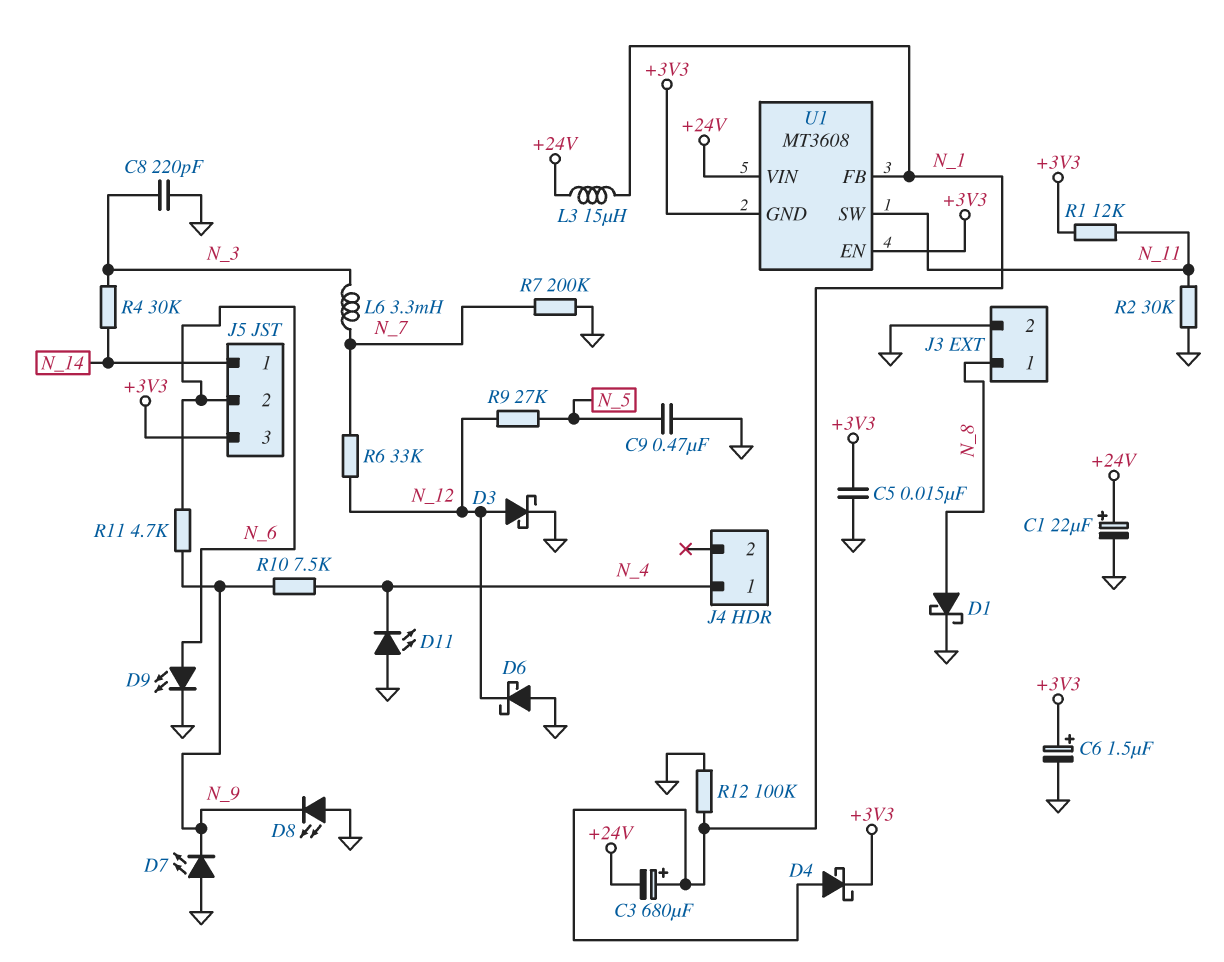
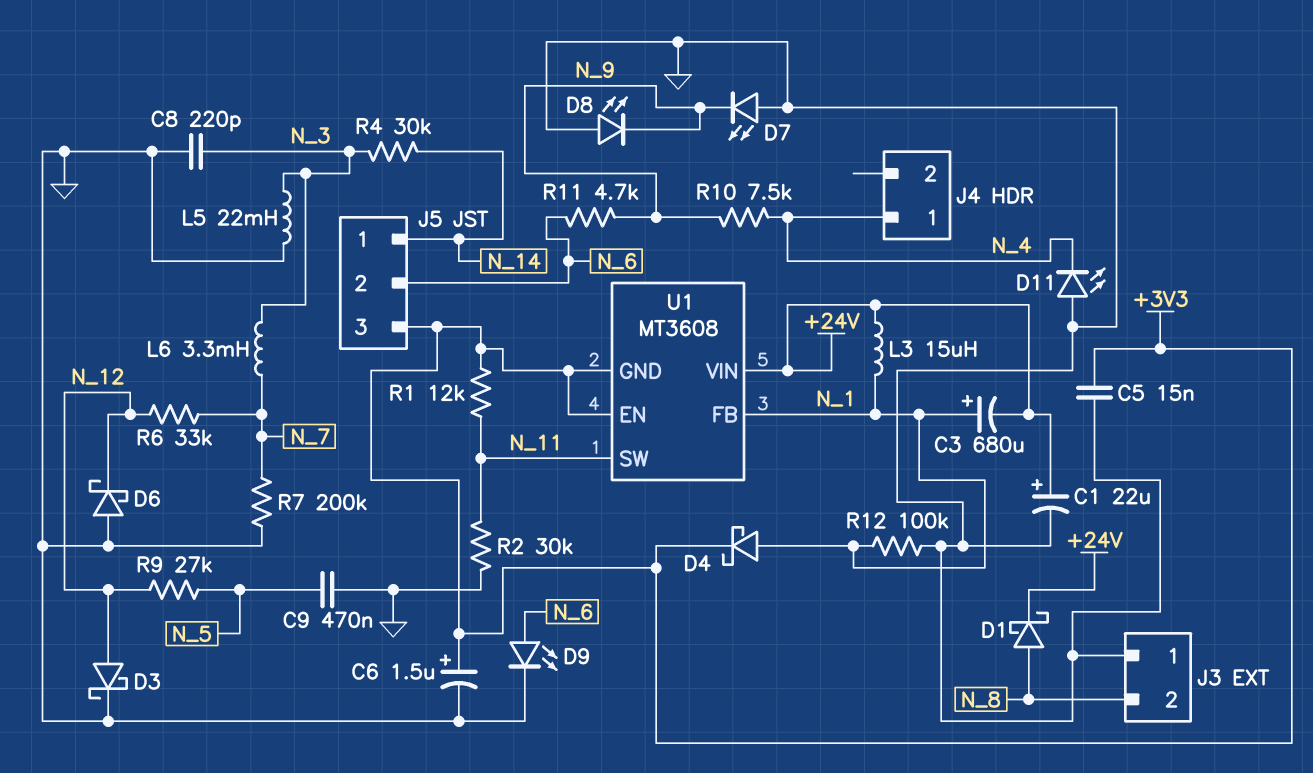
D1: schottky (A N_8, K GND) -> schottky (A N_8, K +24V)
J3 pin 1: N_8 -> GND
J3 pin 2: GND -> N_8
L5: none -> 22mH (GND, N_3)

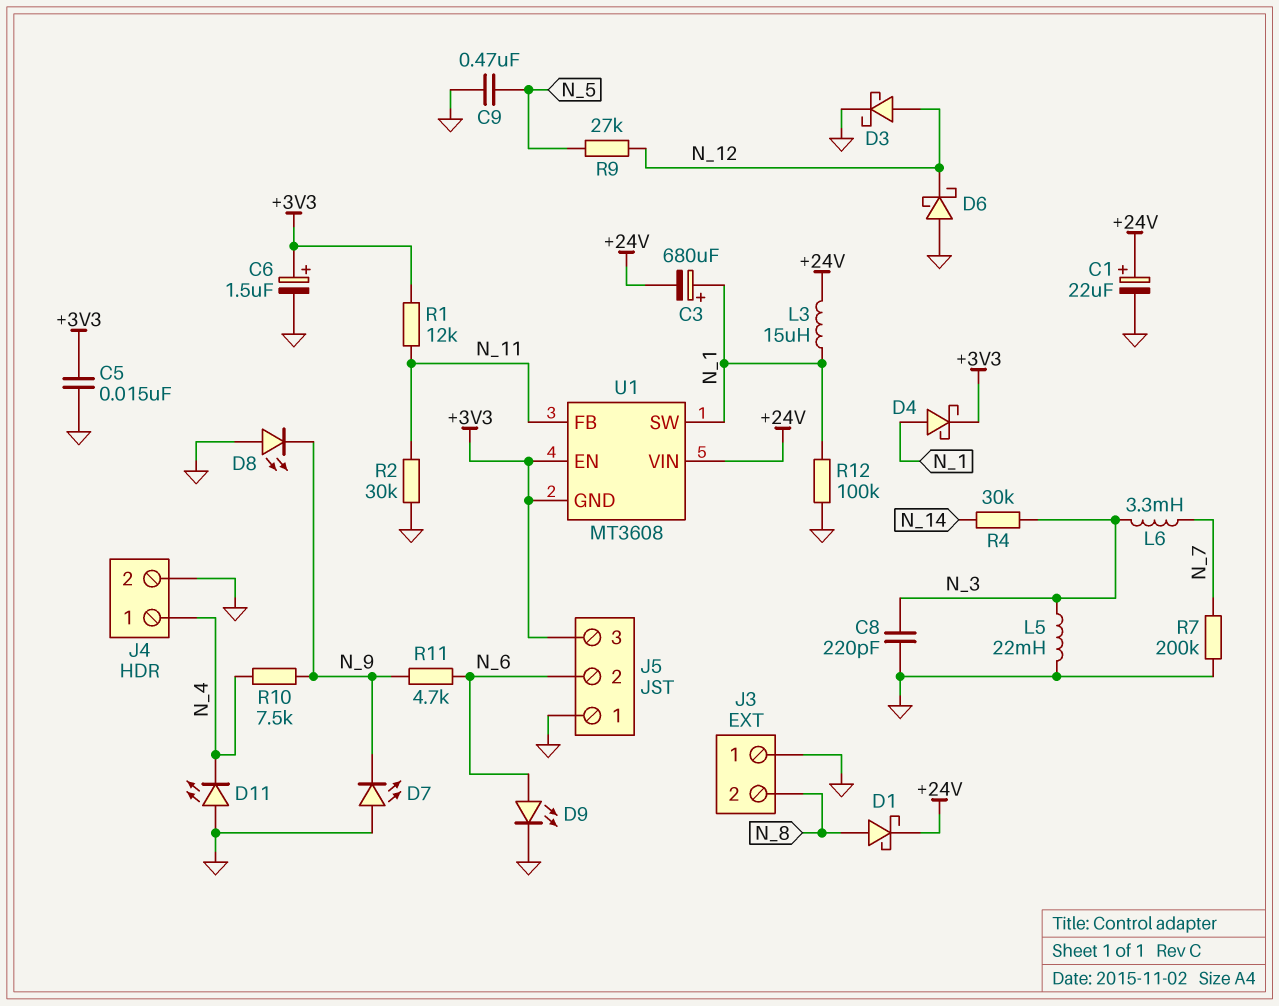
J4 pin 2: none -> GND
J5 pin 1: N_14 -> GND
R6: 33k (N_7, N_12) -> none
U1 pin FB: N_1 -> N_11
U1 pin SW: N_11 -> N_1

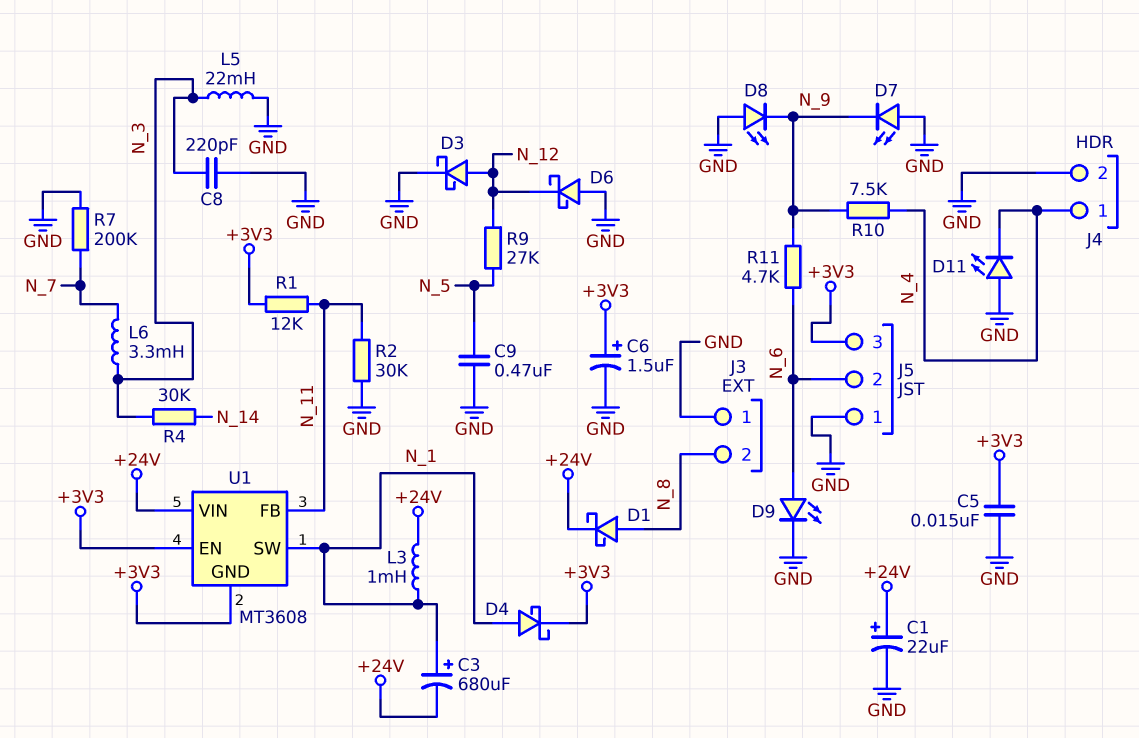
L3: 15uH (+24V, N_1) -> 1mH (+24V, N_1)
R12: 100k (GND, N_1) -> none

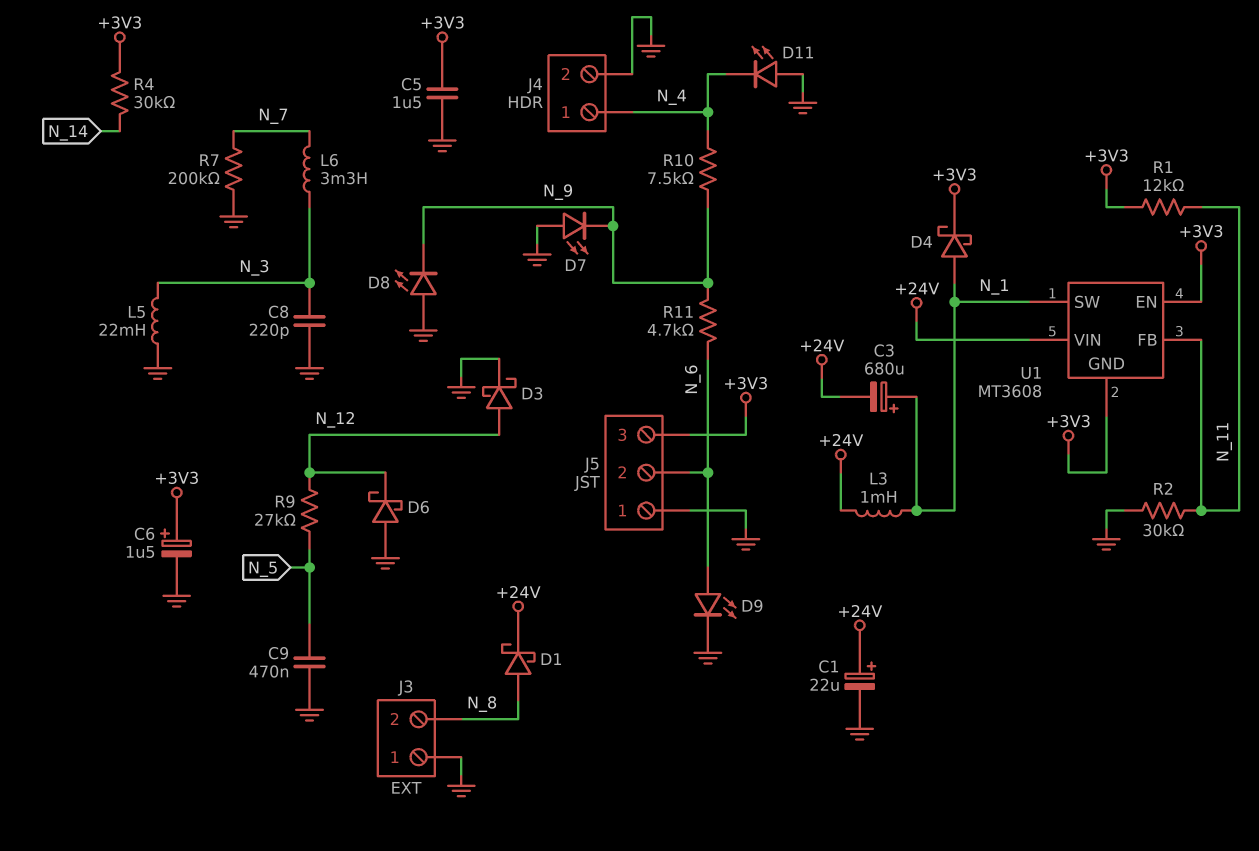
C5: 15nF (+3V3, GND) -> 1.5uF (+3V3, GND)
R4: 30k (N_3, N_14) -> 30k (+3V3, N_14)

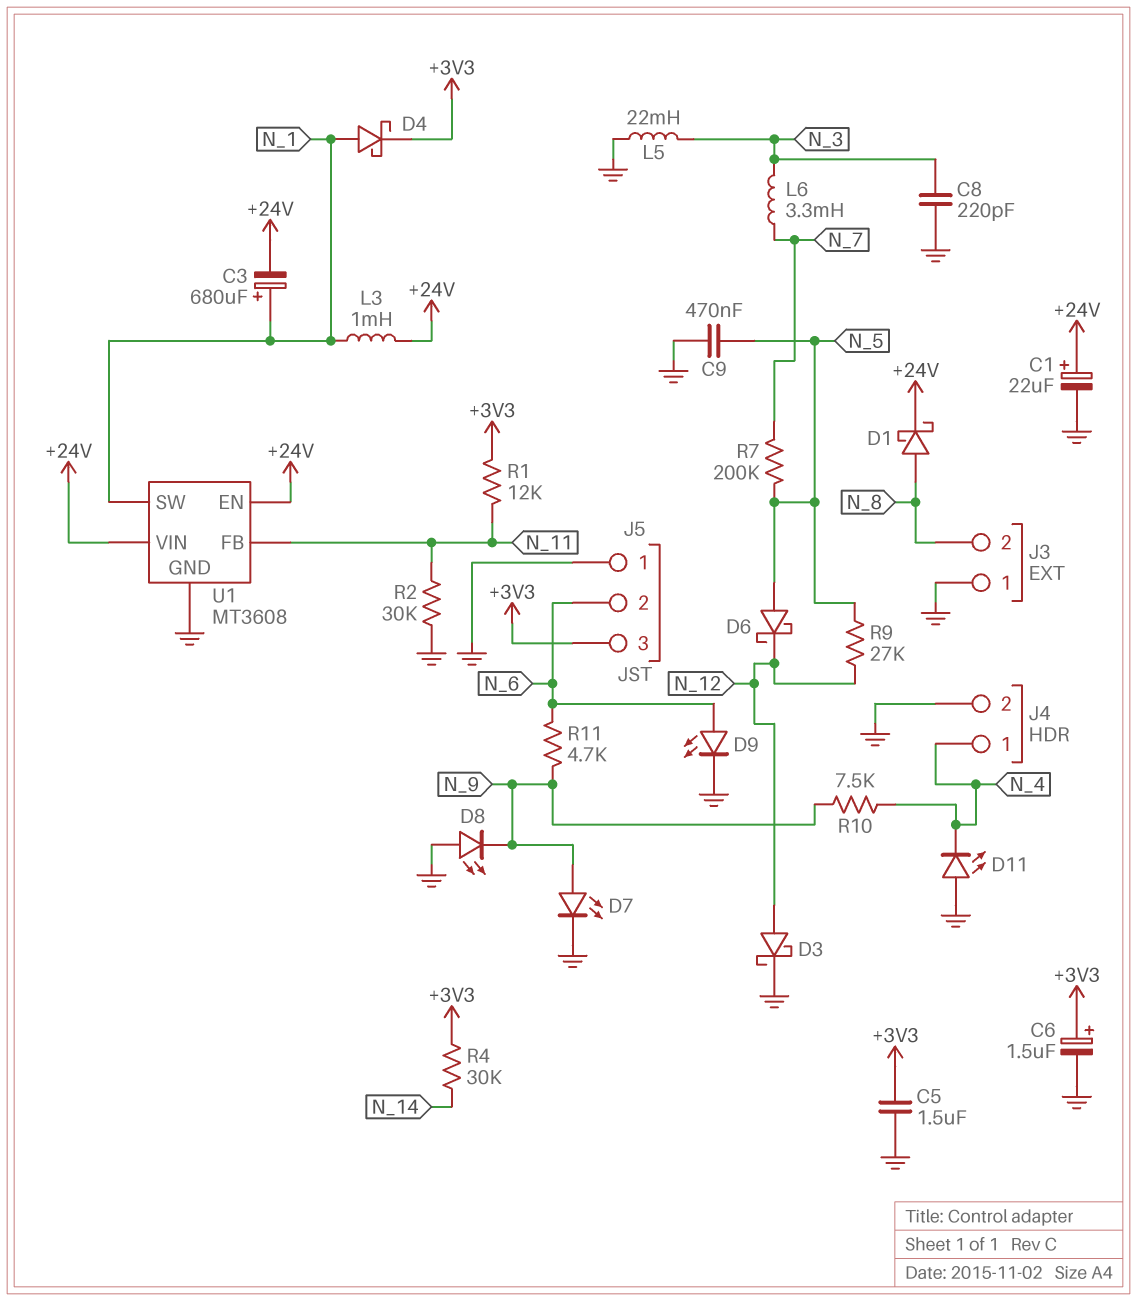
D6: schottky (A GND, K N_12) -> schottky (A N_5, K N_12)
D7: LED (A GND, K N_9) -> LED (A N_9, K GND)
R7: 200k (GND, N_7) -> 200k (N_5, N_7)
U1 pin EN: +3V3 -> +24V
U1 pin GND: +3V3 -> GND

